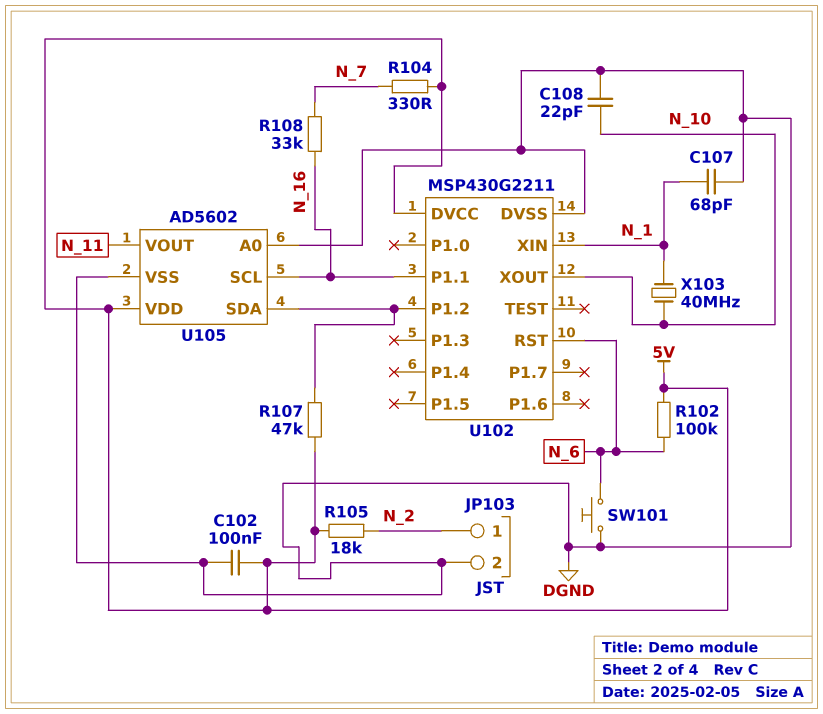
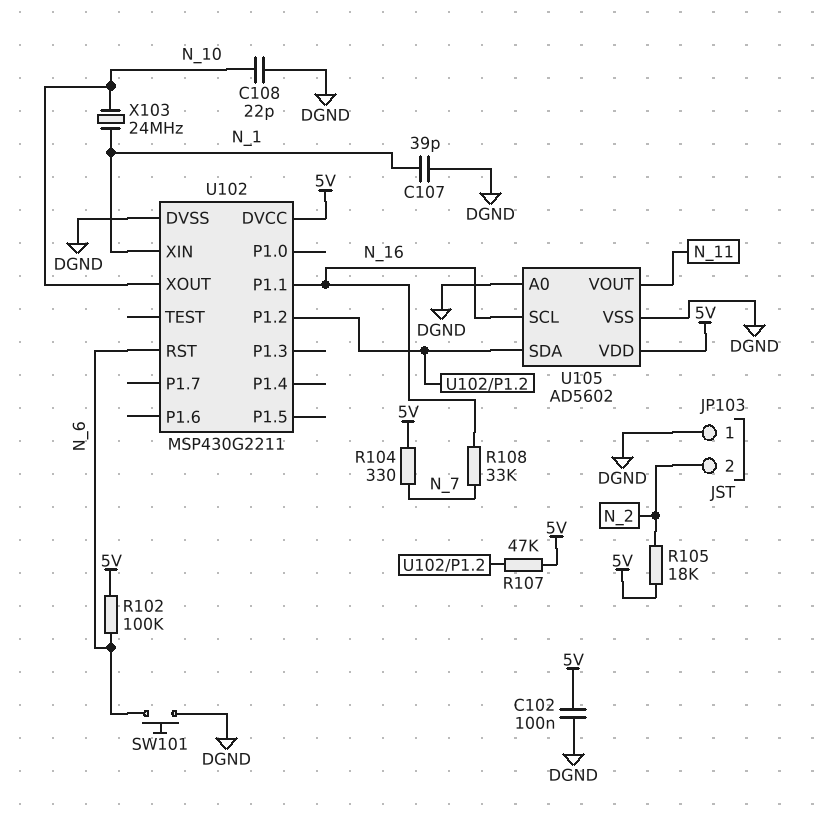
C107: 68pF (DGND, N_1) -> 39pF (DGND, N_1)
JP103 pin 1: N_2 -> DGND
JP103 pin 2: DGND -> N_2
X103: 40MHz (N_1, N_10) -> 24MHz (N_1, N_10)

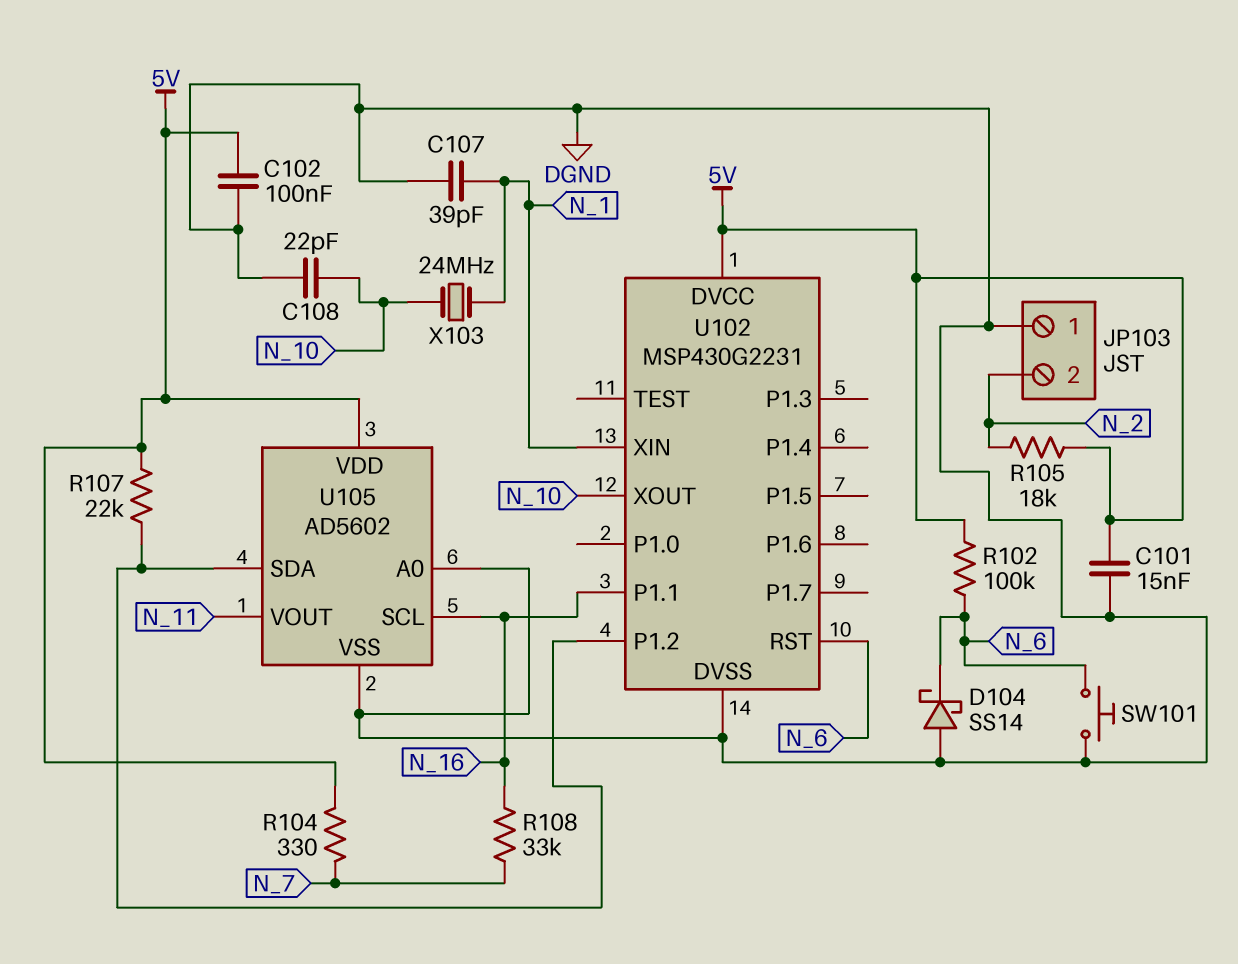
C101: none -> 15nF (5V, DGND)
D104: none -> schottky SS14 (A DGND, K N_6)
R107: 47k (5V, U102/P1.2) -> 22k (5V, U102/P1.2)
U102: MSP430G2211 -> MSP430G2231

